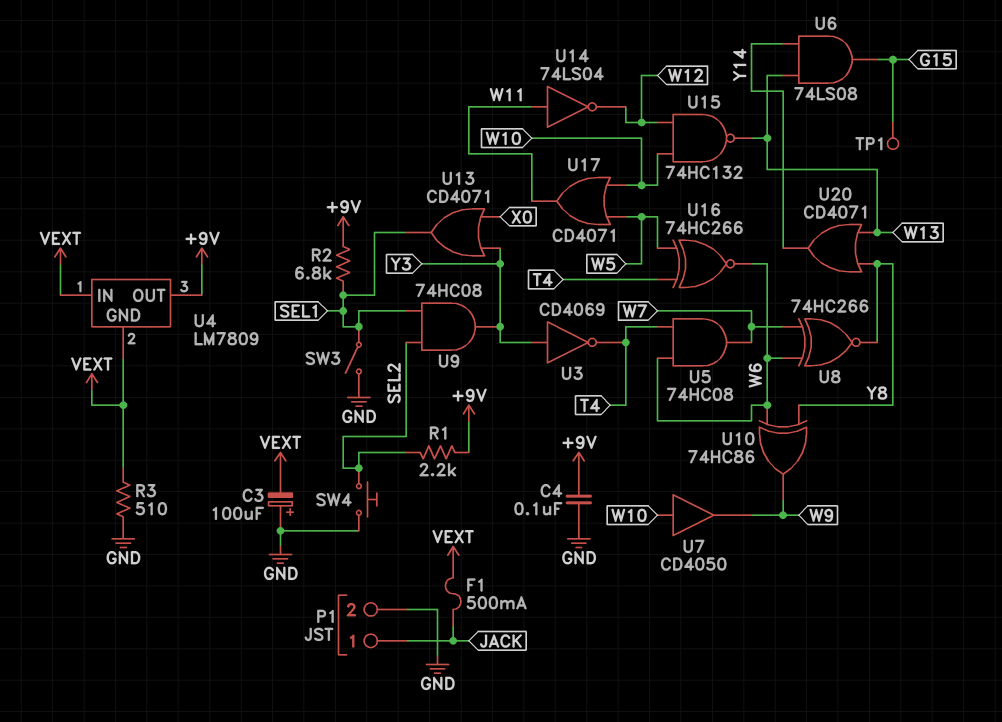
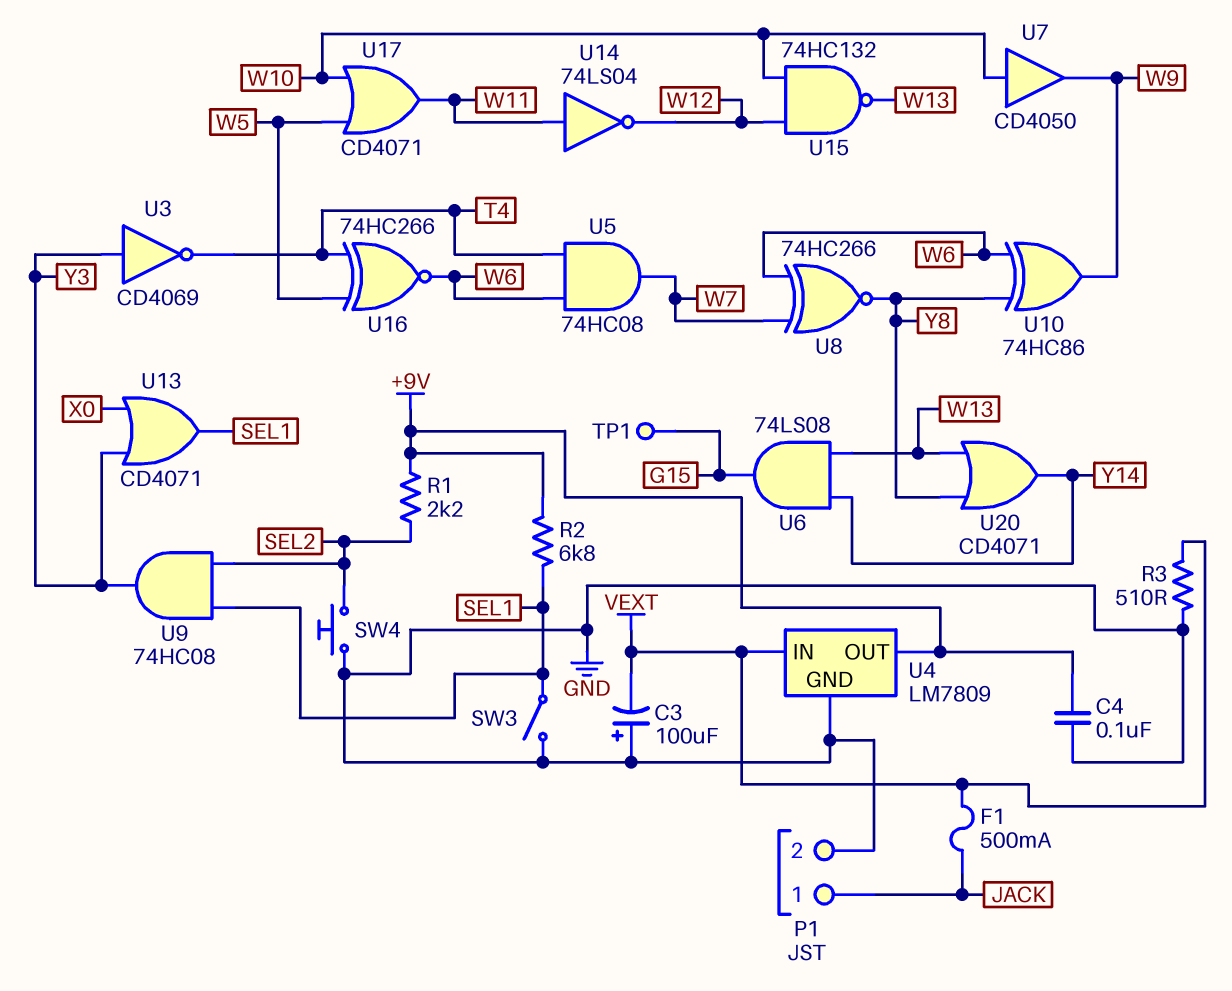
U4 pin GND: VEXT -> GND

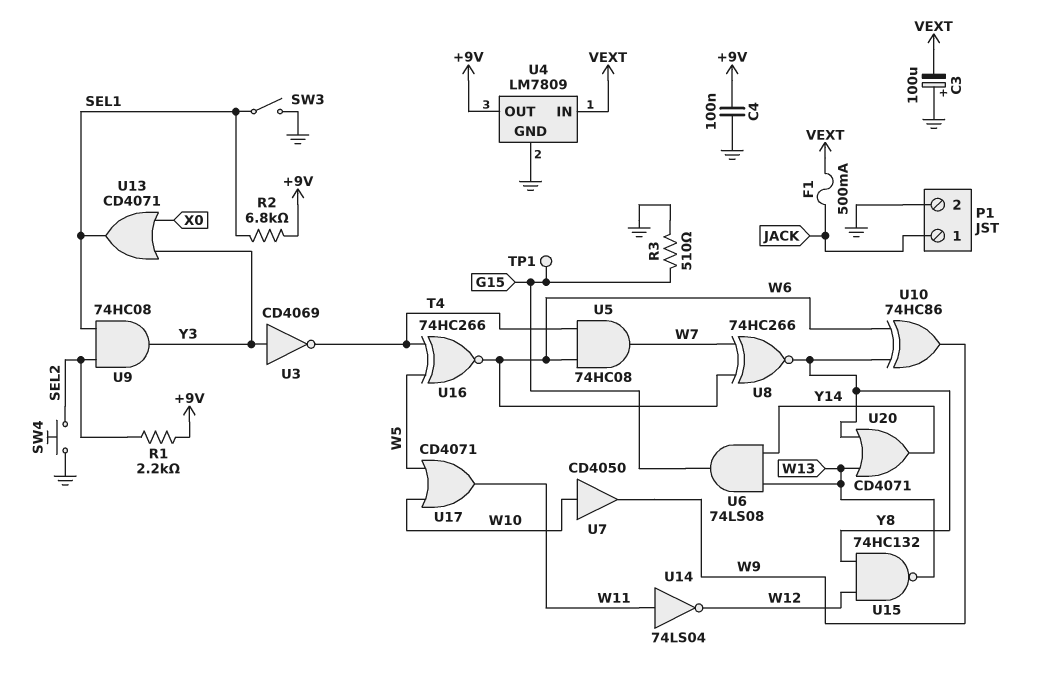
R3: 510 (GND, VEXT) -> 510 (G15, GND)
U15: NAND 74HC132 (in W10, in W12, out W13) -> NAND 74HC132 (in W12, in Y8, out W13)

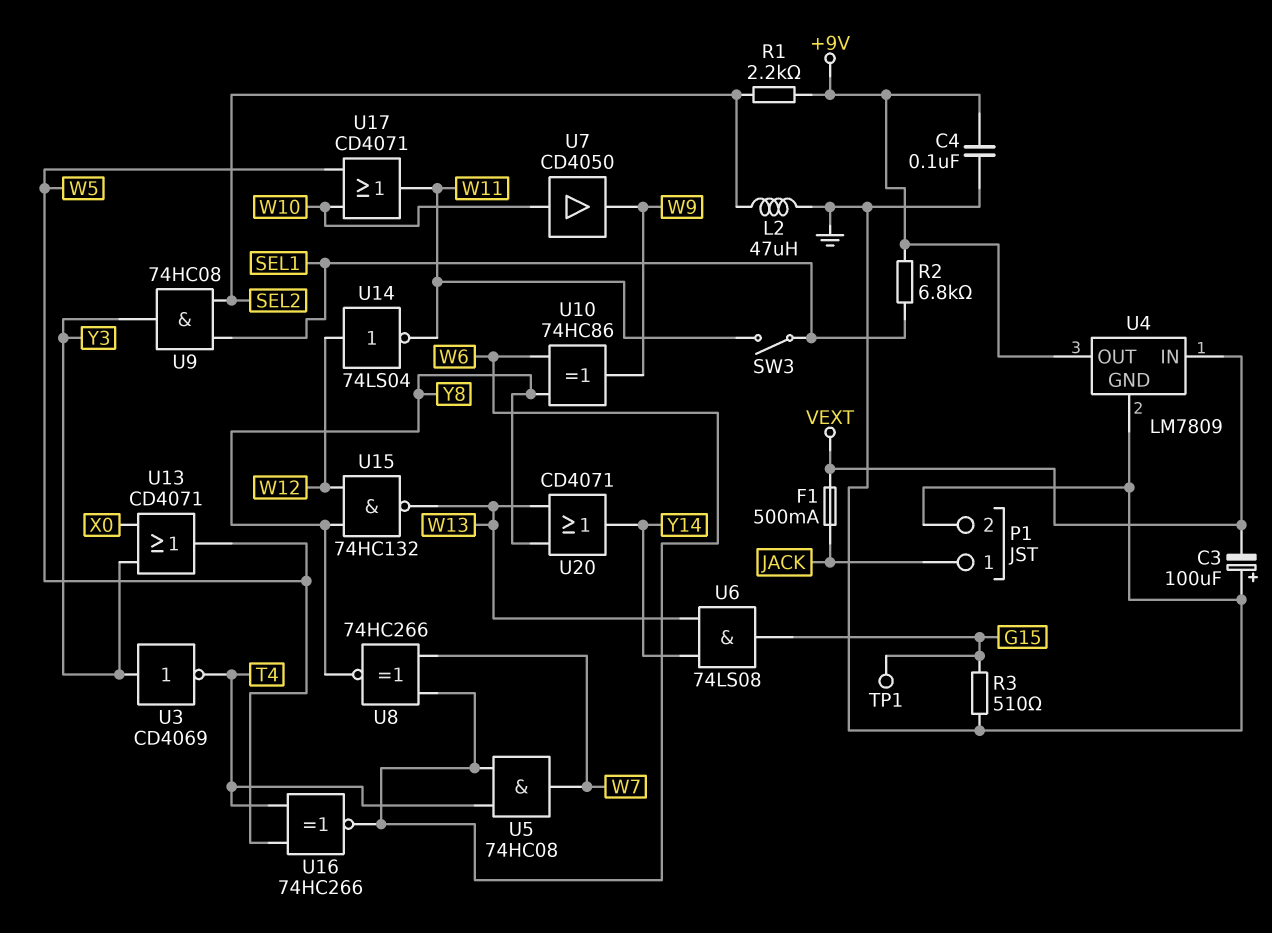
L2: none -> 47uH (GND, SEL2)
SW3: switch (GND, SEL1) -> switch (SEL1, W11)
SW4: button (GND, SEL2) -> none
U13: OR CD4071 (in X0, in Y3, out SEL1) -> OR CD4071 (in X0, in Y3, out W5)
U14: NOT 74LS04 (in W11, out W12) -> NOT 74LS04 (in W12, out W11)

